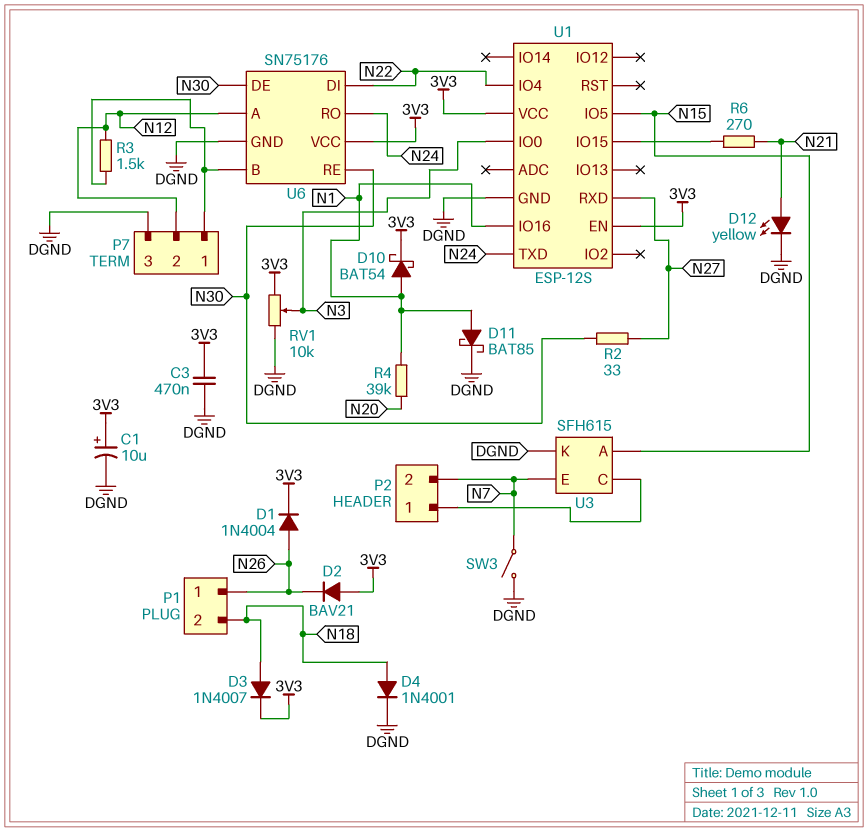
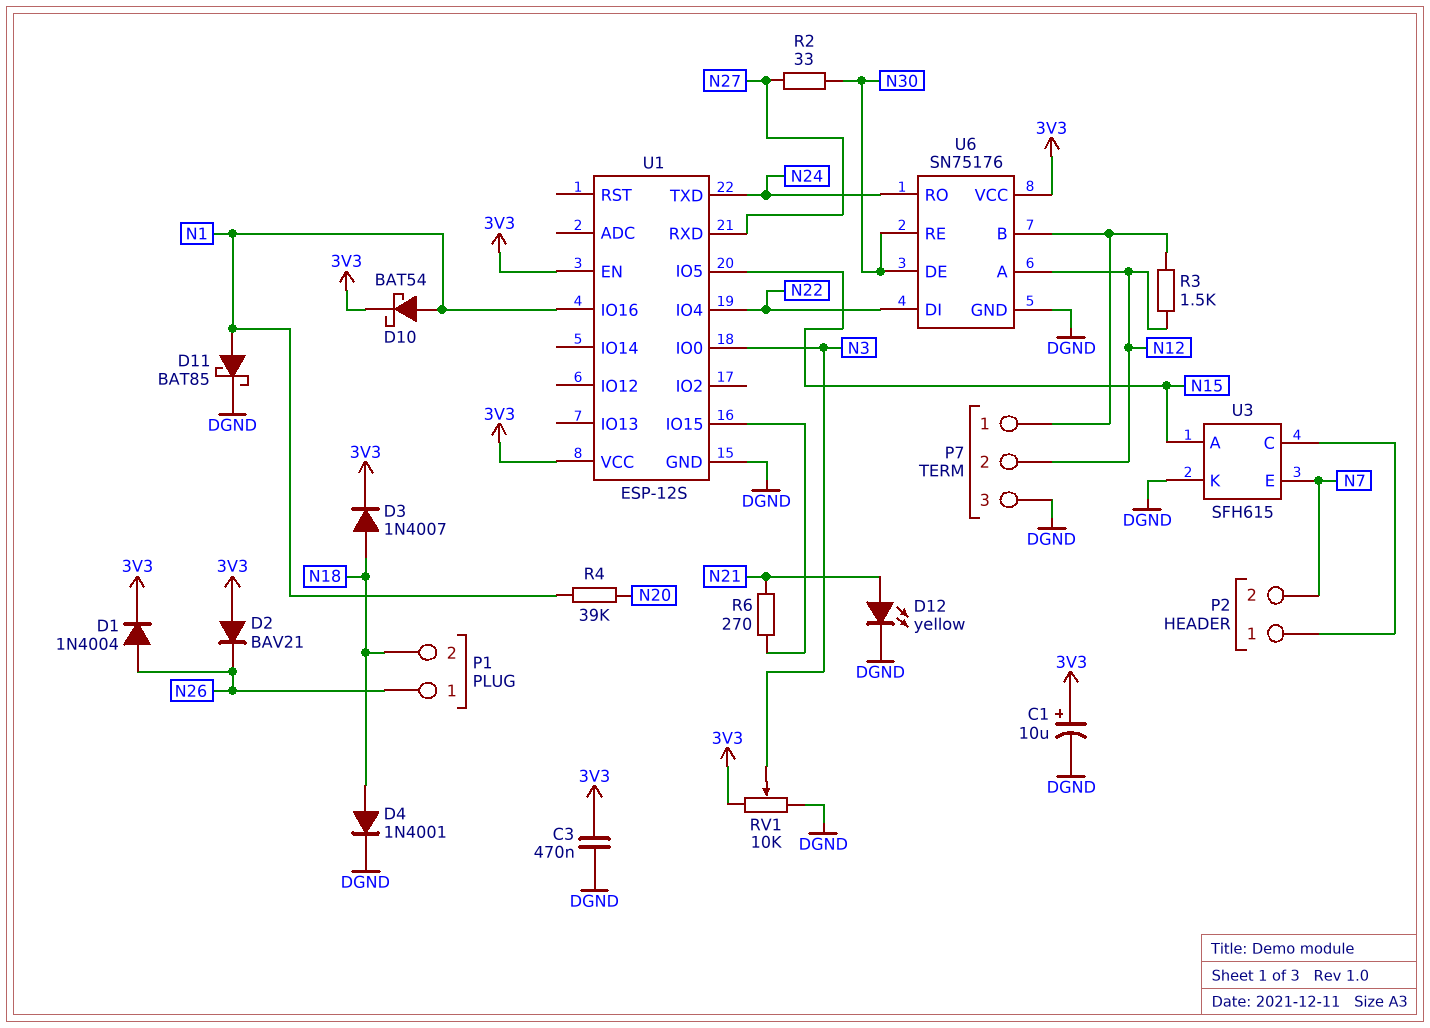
SW3: switch (DGND, N7) -> none

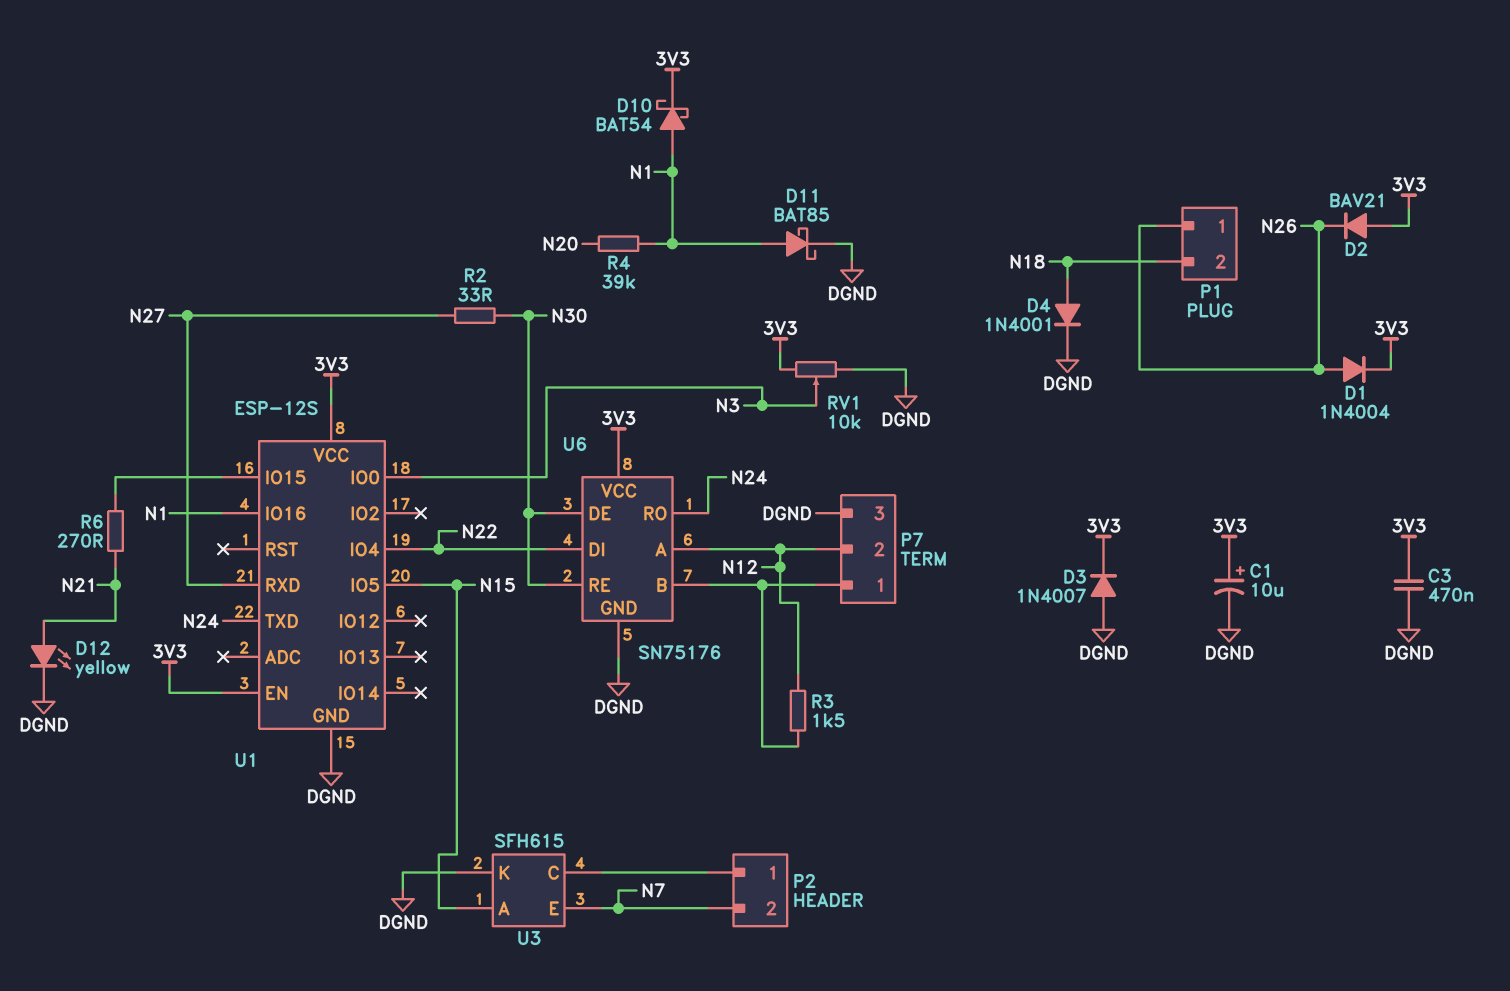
D3: diode 1N4007 (A N18, K 3V3) -> diode 1N4007 (A DGND, K 3V3)

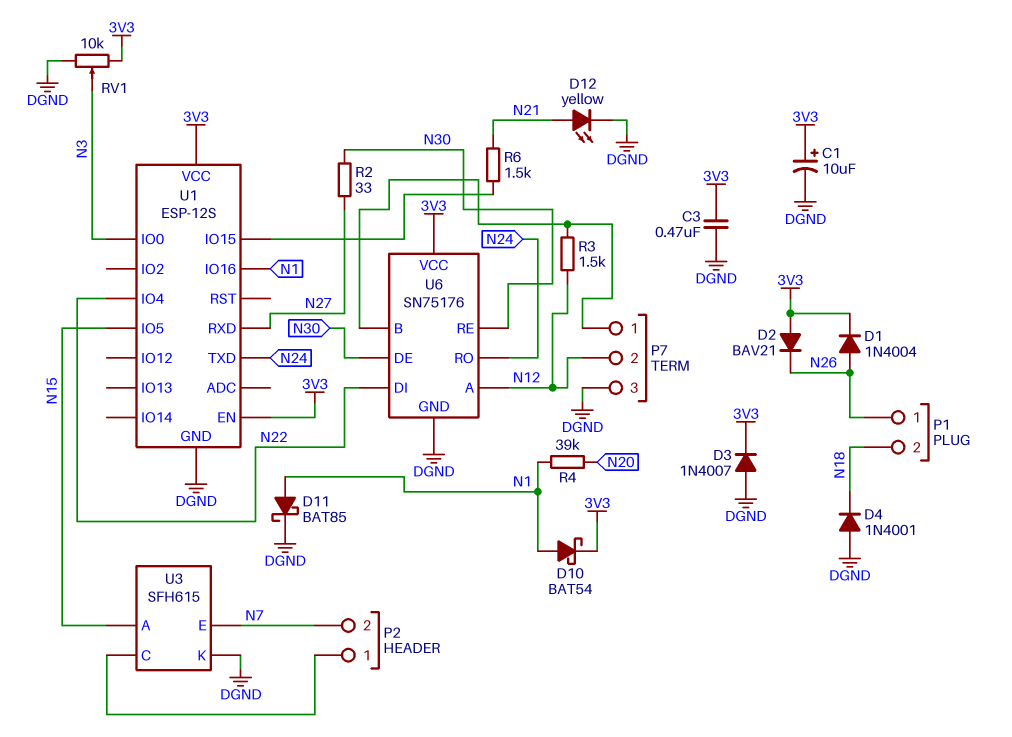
D4: diode 1N4001 (A N18, K DGND) -> diode 1N4001 (A DGND, K N18)
R6: 270 (N21, U1/IO15) -> 1.5k (N21, U1/IO15)

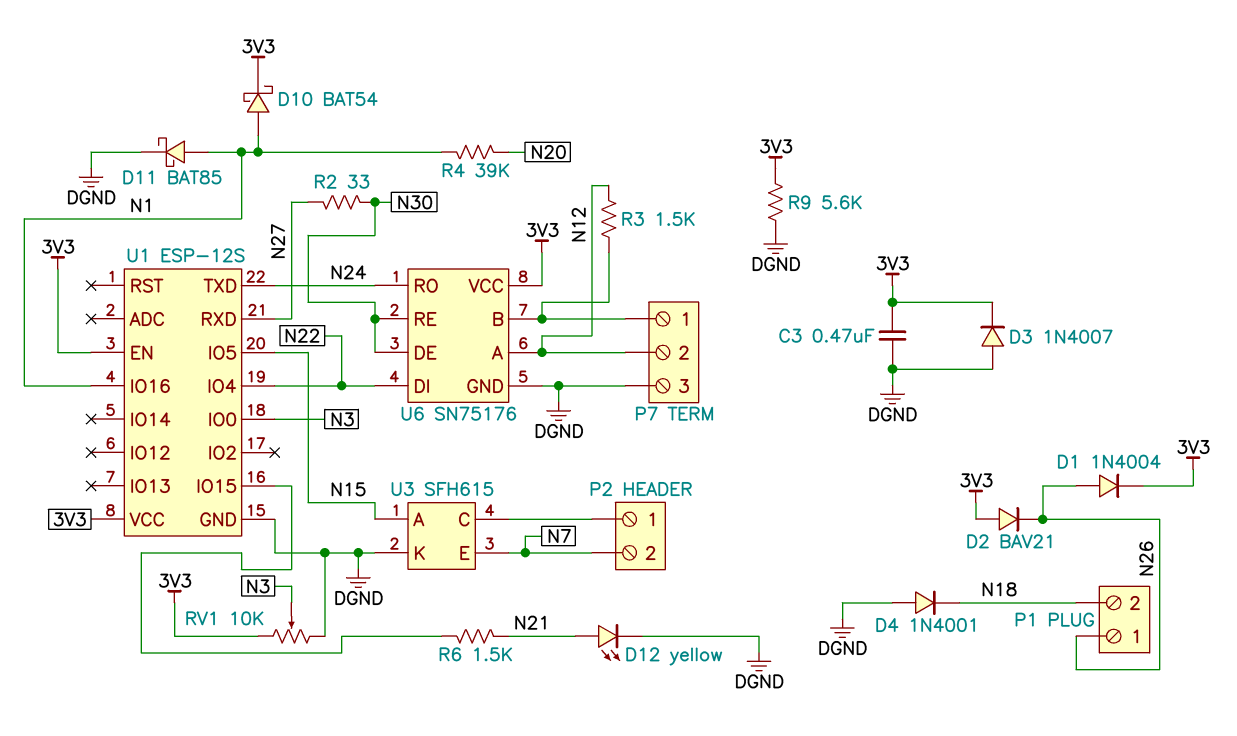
C1: 10uF (plus 3V3, minus DGND) -> none
R9: none -> 5.6k (3V3, DGND)

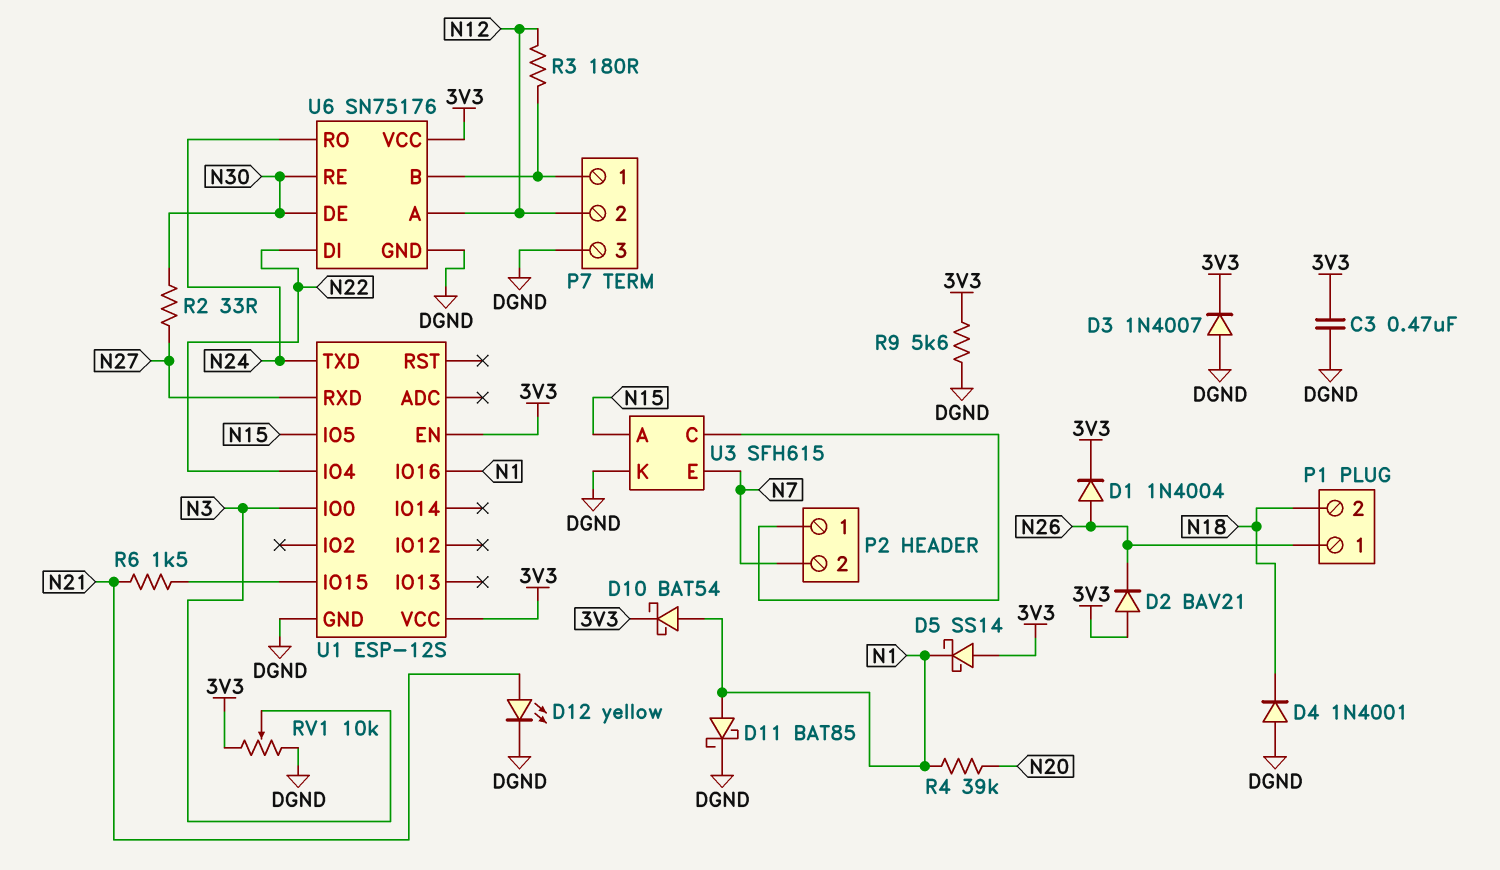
D5: none -> schottky SS14 (A 3V3, K N1)
R3: 1.5k (N12, P7/1) -> 180 (N12, P7/1)

